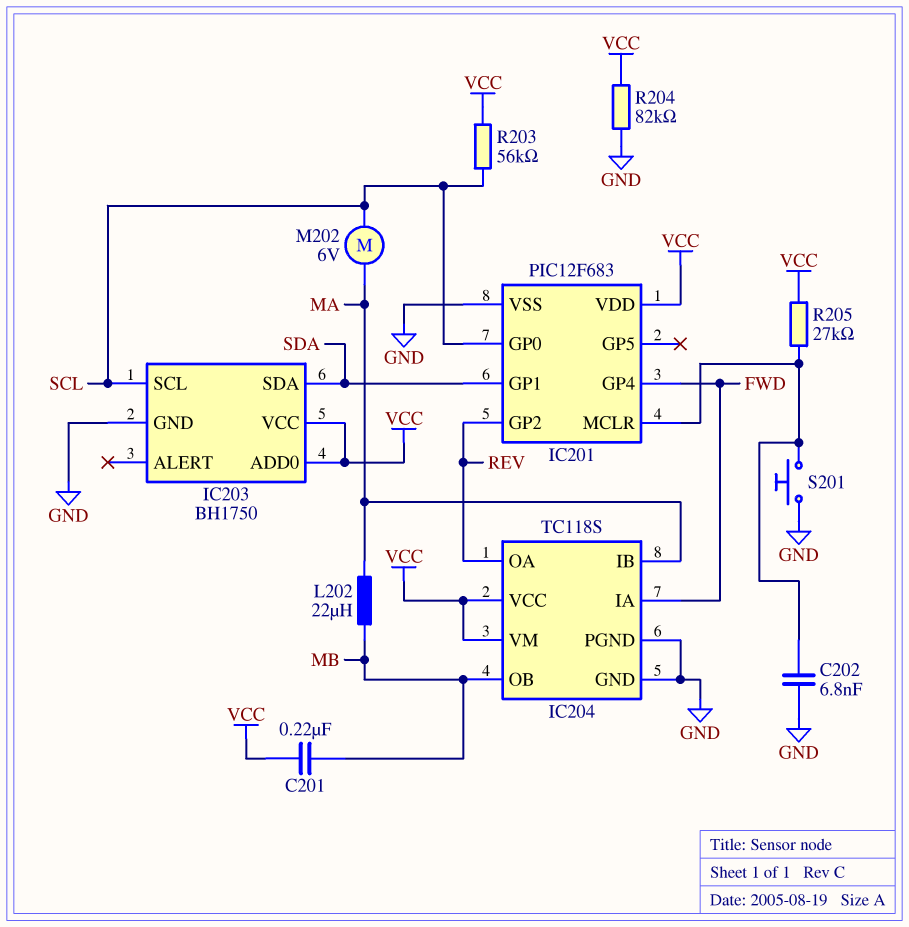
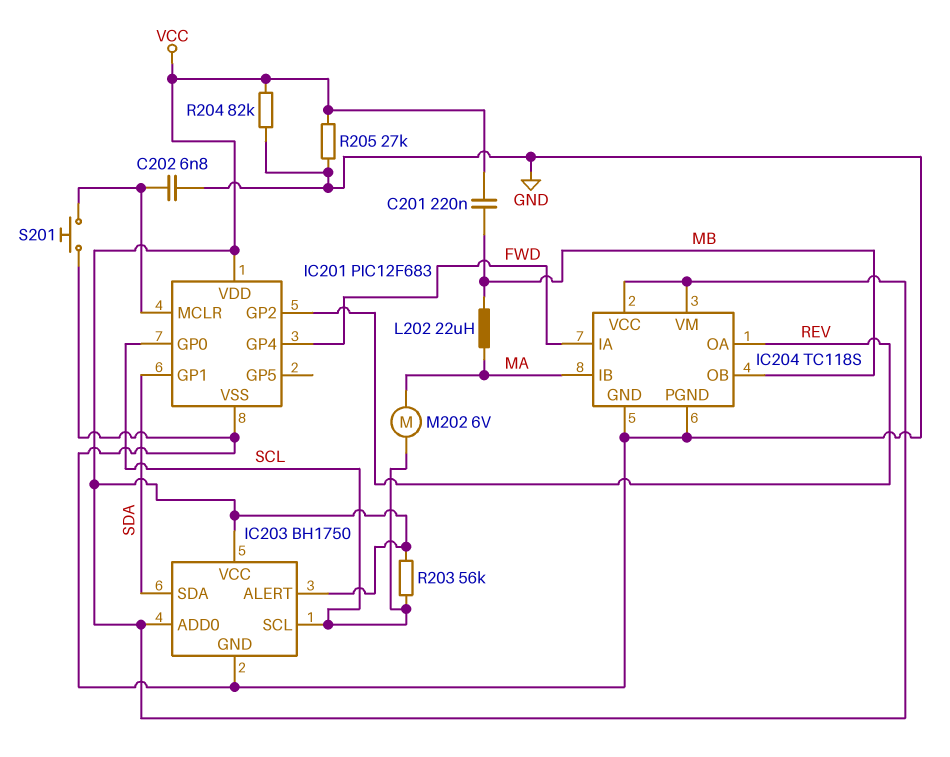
IC203 pin ALERT: none -> VCC
R205: 27k (IC201/MCLR, VCC) -> 27k (GND, VCC)

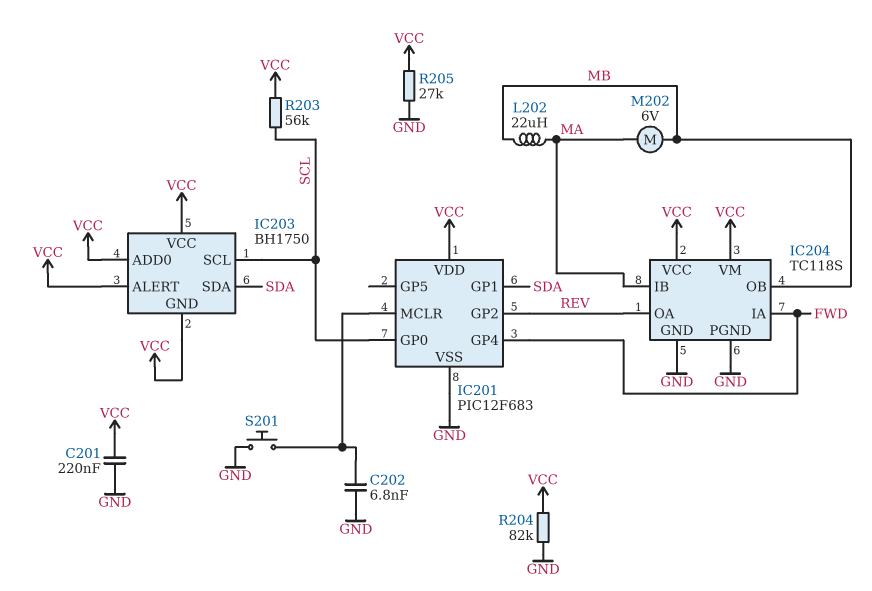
C201: 220nF (MB, VCC) -> 220nF (GND, VCC)
IC203 pin GND: GND -> VCC
M202: motor 6V (MA, SCL) -> motor 6V (MA, MB)

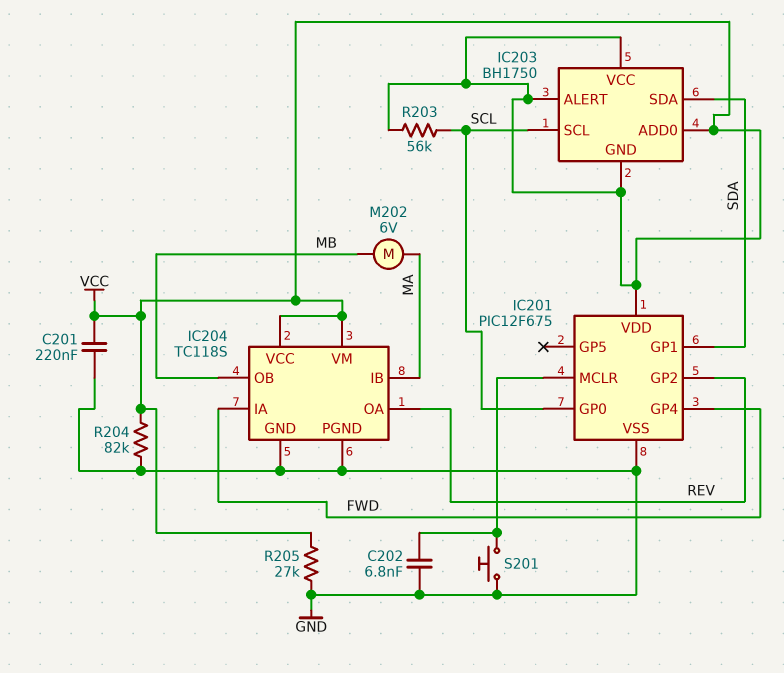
IC201: PIC12F683 -> PIC12F675
L202: 22uH (MA, MB) -> none

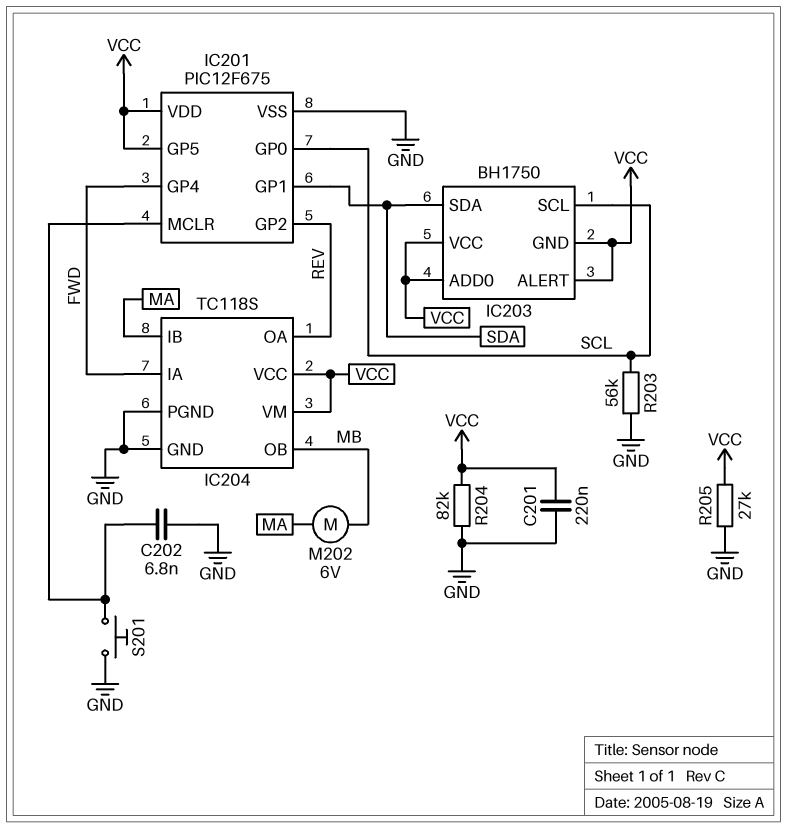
IC201 pin GP5: none -> VCC
R203: 56k (SCL, VCC) -> 56k (GND, SCL)

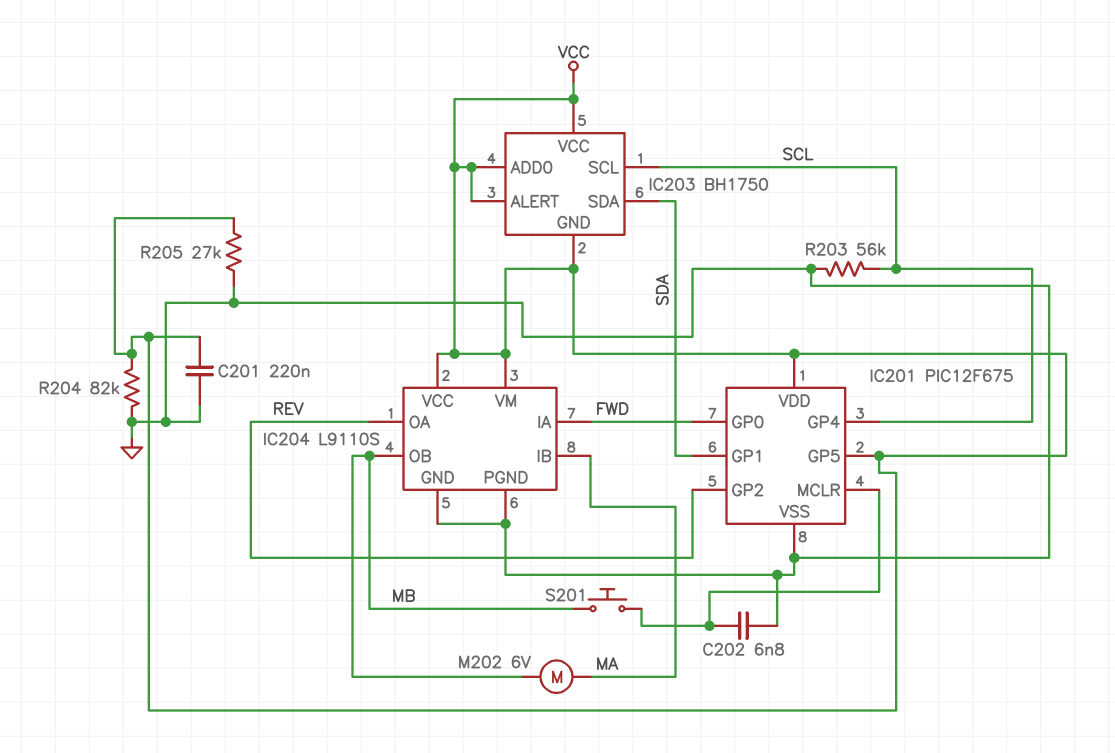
IC201 pin GP0: SCL -> FWD
IC201 pin GP4: FWD -> SCL
IC204: TC118S -> L9110S
S201: button (GND, IC201/MCLR) -> button (IC201/MCLR, MB)

